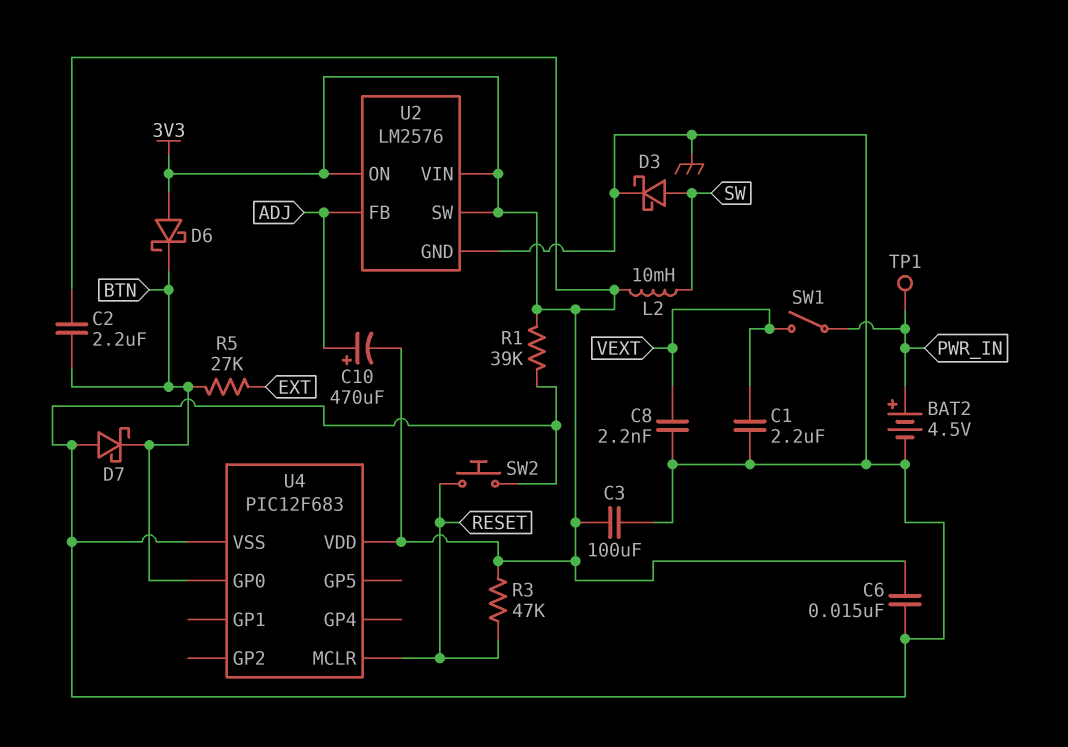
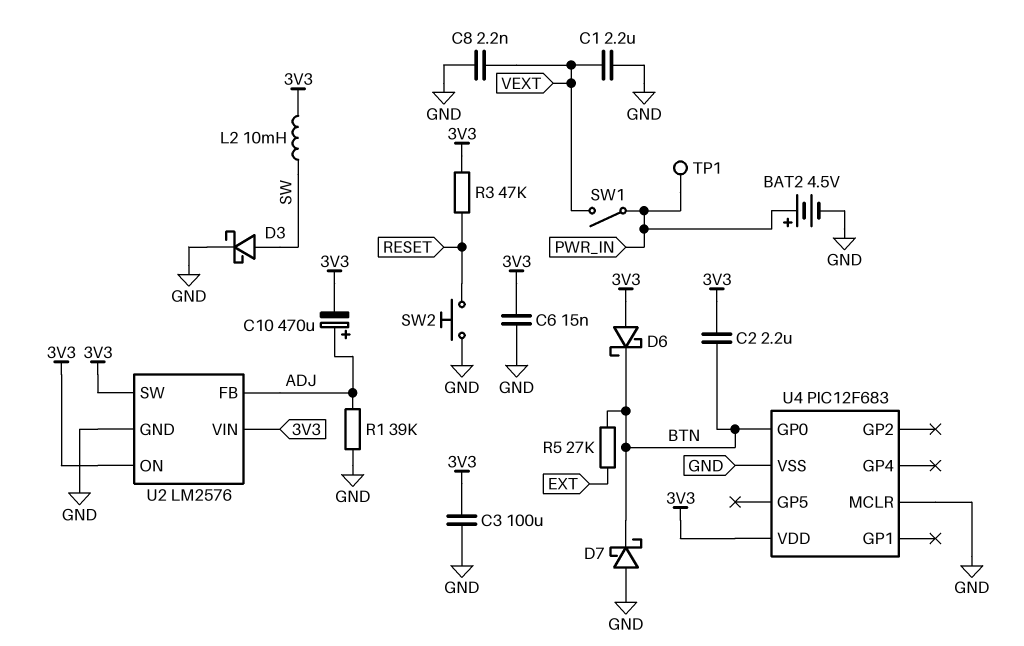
R1: 39k (3V3, GND) -> 39k (ADJ, GND)
U4 pin MCLR: RESET -> GND

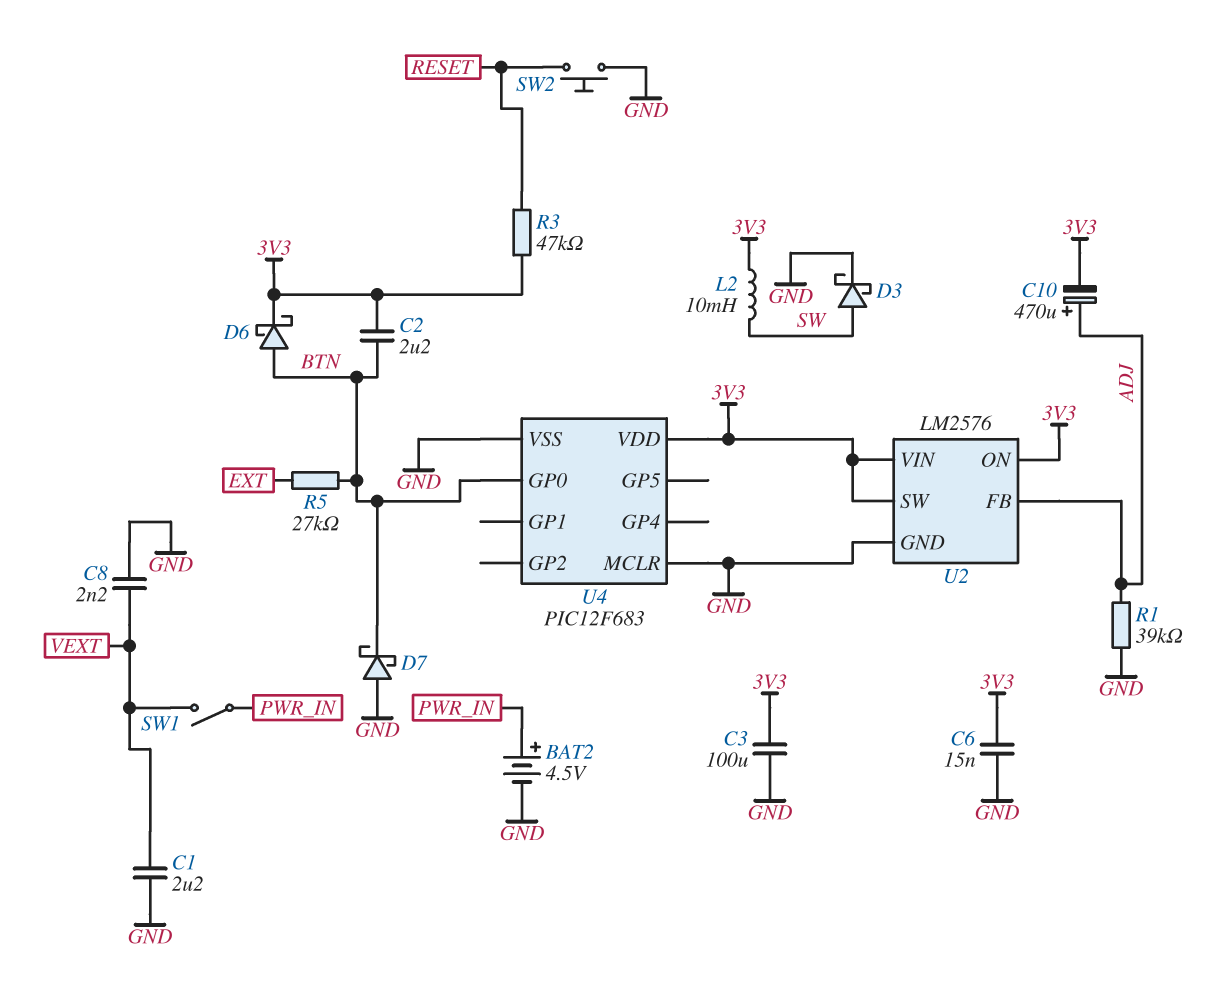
D6: schottky (A 3V3, K BTN) -> schottky (A BTN, K 3V3)
TP1: test point (PWR_IN) -> none

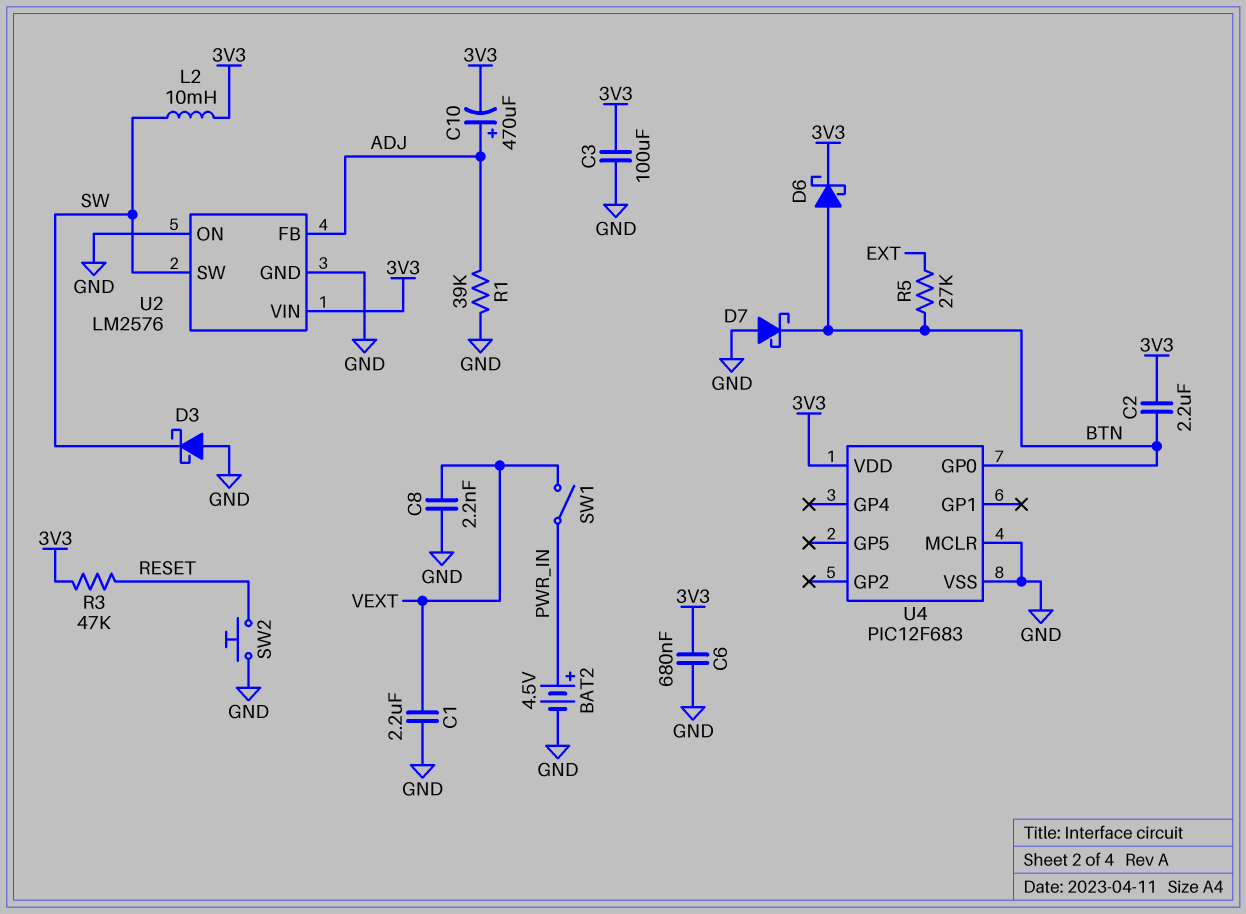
C6: 15nF (3V3, GND) -> 680nF (3V3, GND)
D3: schottky (A SW, K GND) -> schottky (A GND, K SW)
U2 pin ON: 3V3 -> GND
U2 pin SW: 3V3 -> SW

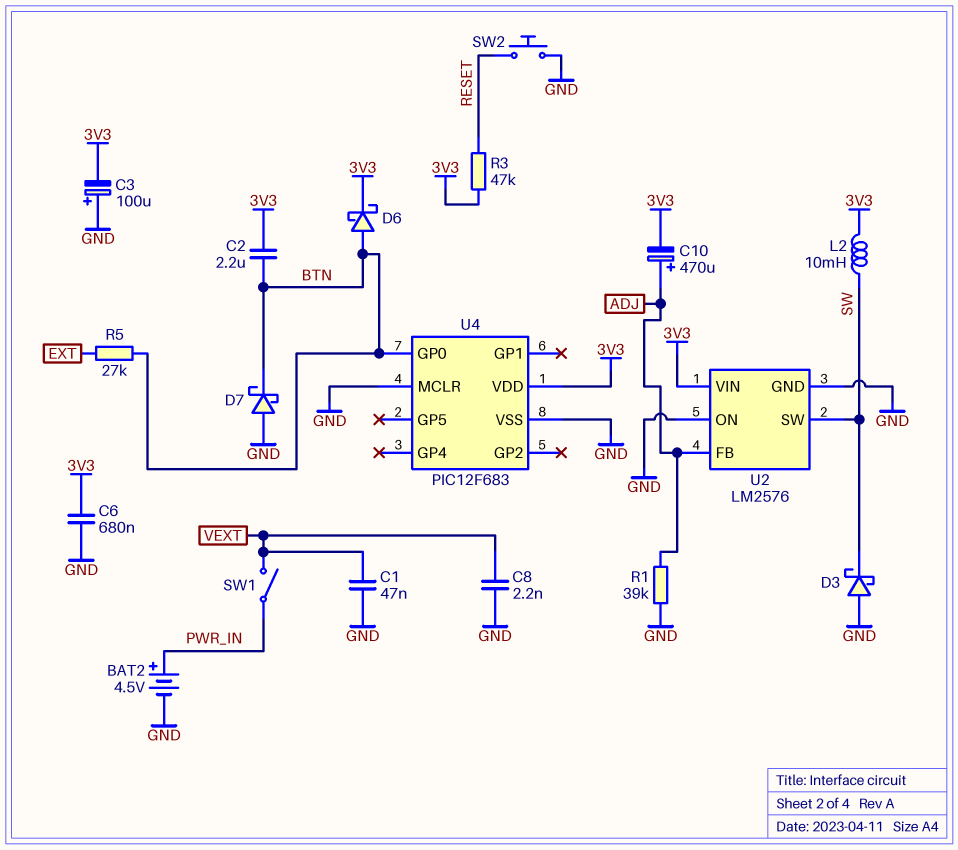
C1: 2.2uF (GND, VEXT) -> 47nF (GND, VEXT)
C3: 100uF (3V3, GND) -> 100uF (plus GND, minus 3V3)

